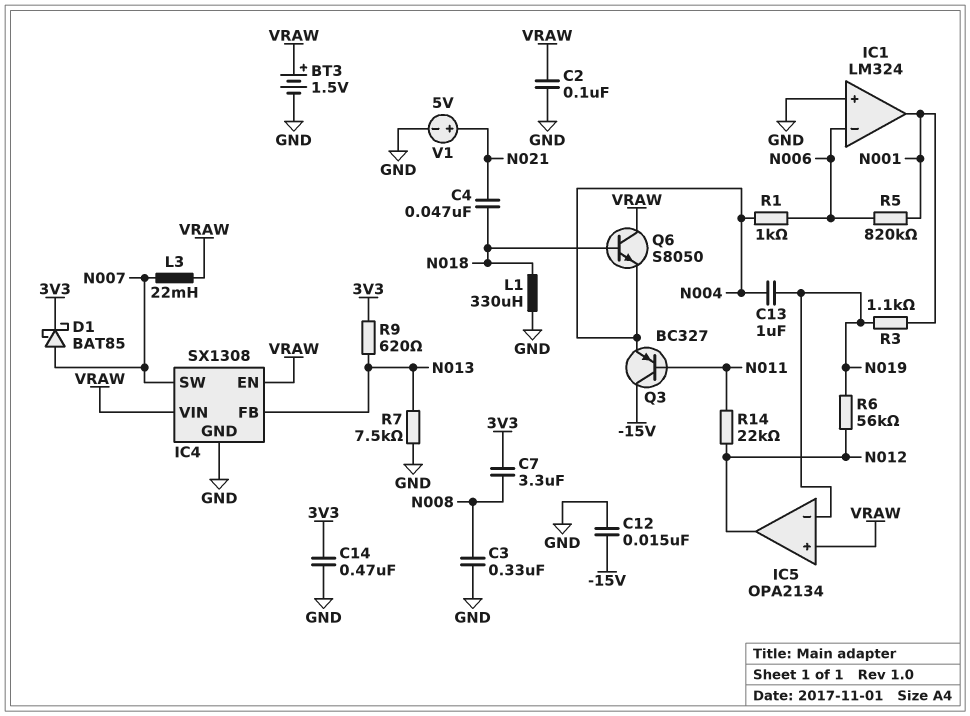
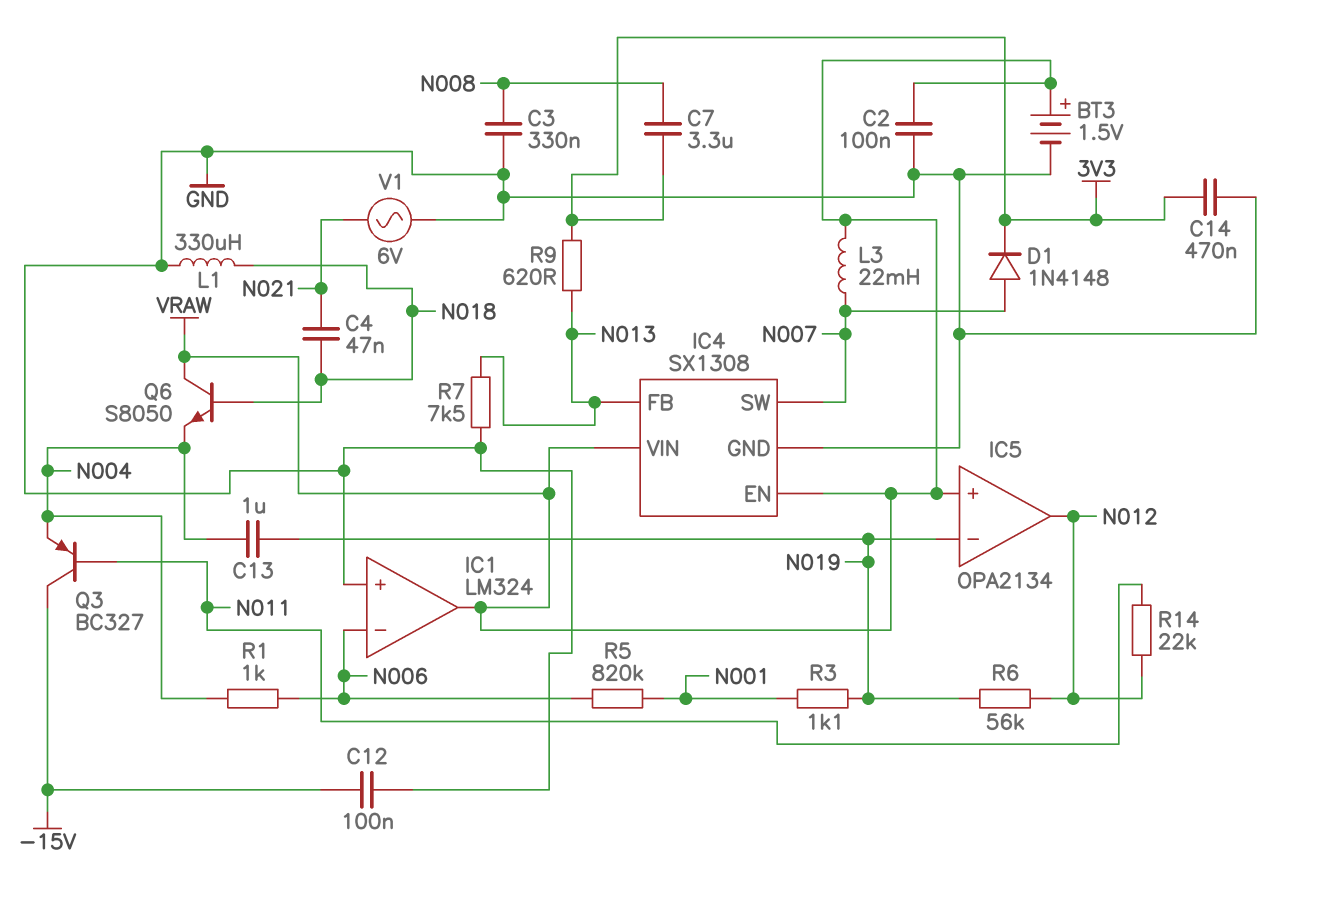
C12: 15nF (-15V, GND) -> 100nF (-15V, GND)
D1: schottky BAT85 (A N007, K 3V3) -> diode 1N4148 (A N007, K 3V3)
IC1 pin out: N001 -> VRAW
V1: 5V (plus N021, minus GND) -> AC 6V (GND, N021)

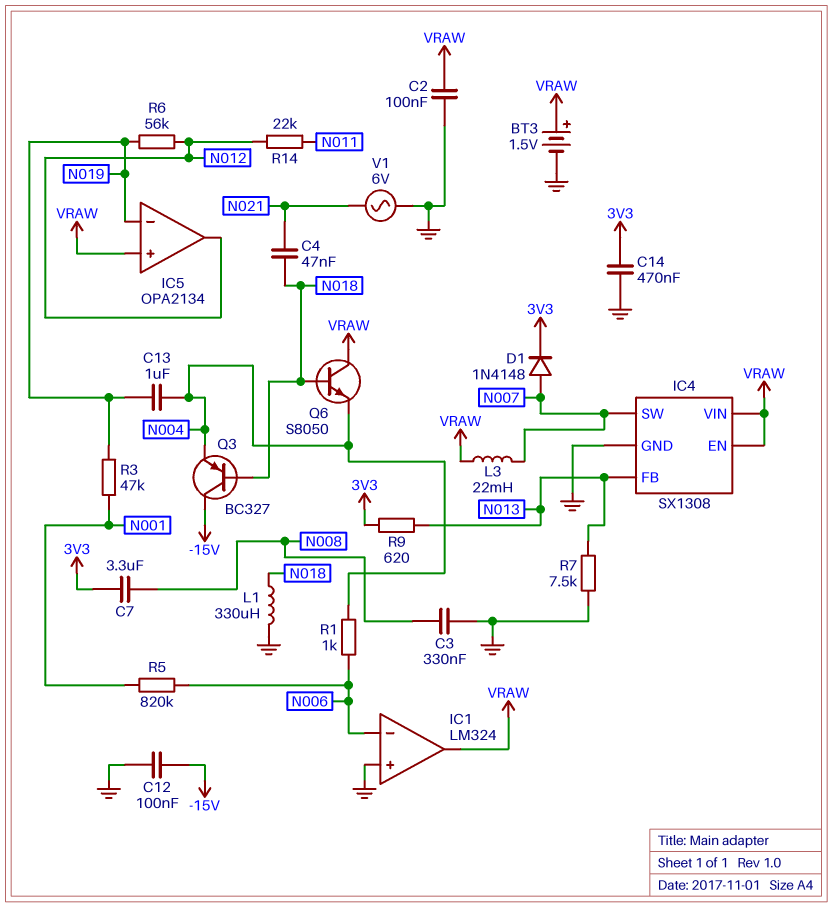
Q3: PNP BC327 (B N011, C -15V, E N004) -> PNP BC327 (B N018, C -15V, E N004)
R3: 1.1k (N001, N019) -> 47k (N001, N019)

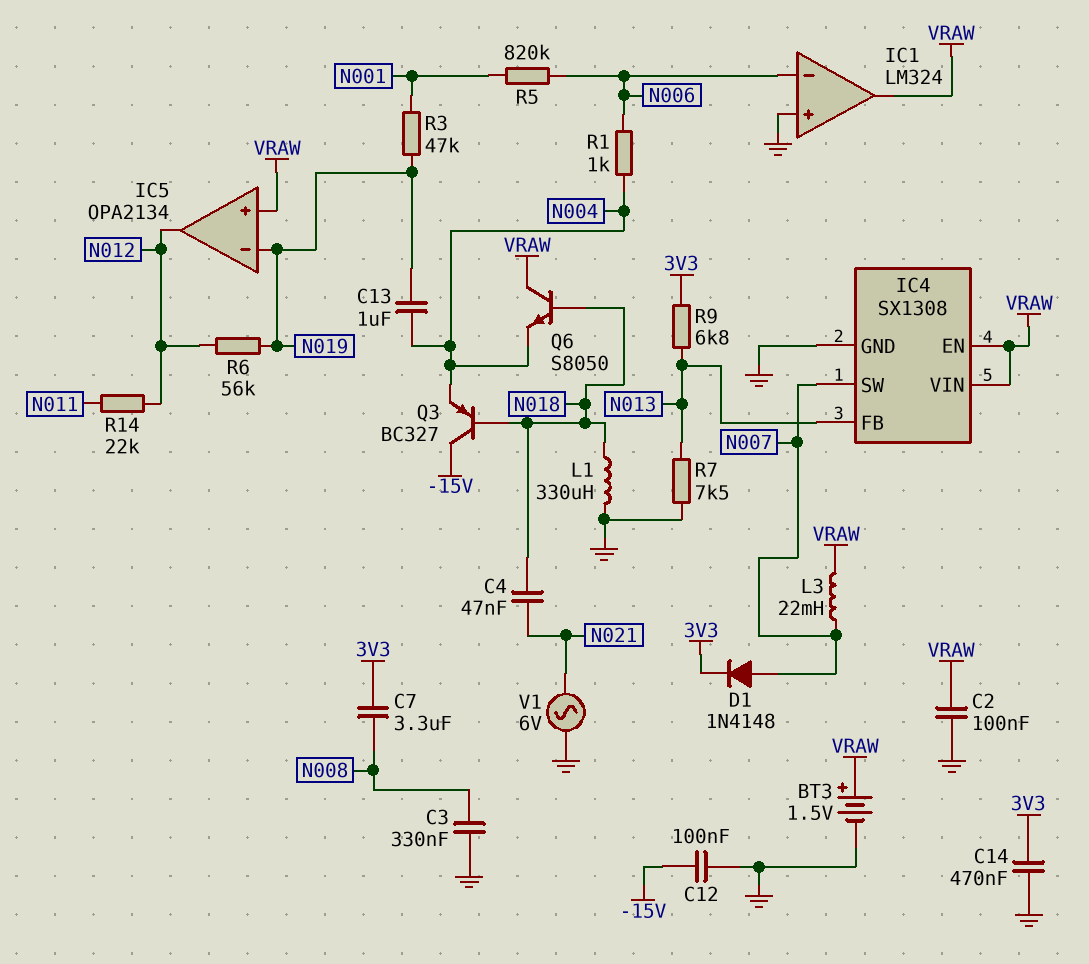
R9: 620 (3V3, N013) -> 6.8k (3V3, N013)

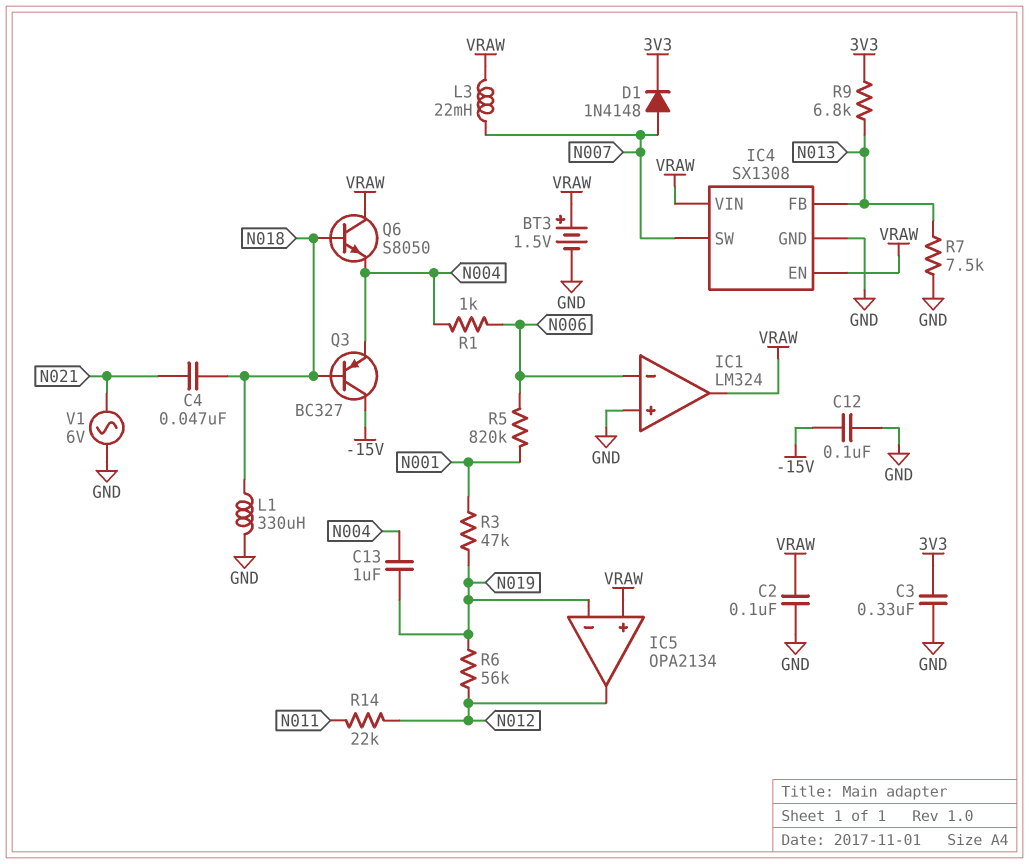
C3: 330nF (GND, N008) -> 330nF (3V3, GND)
C7: 3.3uF (3V3, N008) -> none
C14: 470nF (3V3, GND) -> none

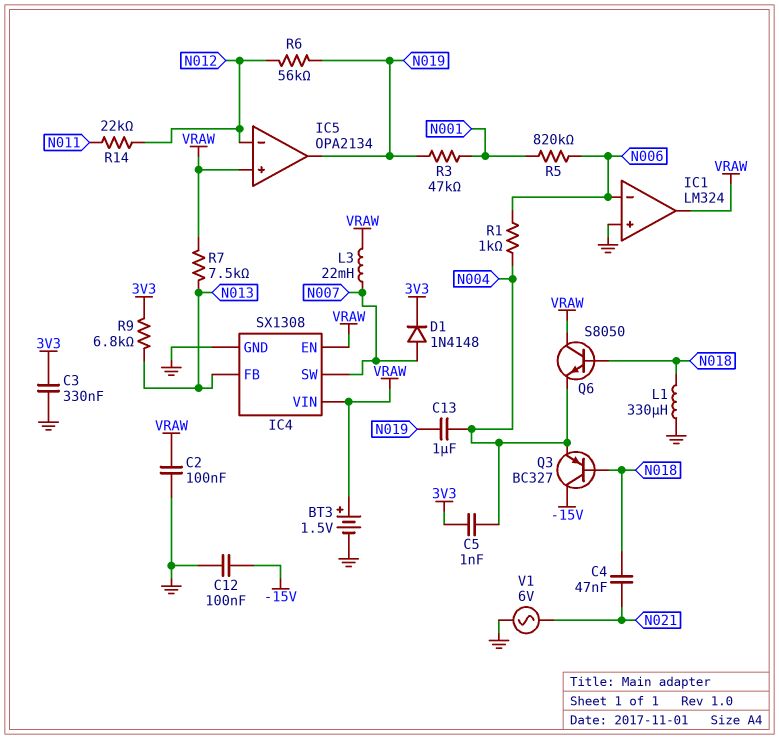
C5: none -> 1nF (3V3, N004)
IC5 pin in-: N019 -> N012
IC5 pin out: N012 -> N019
R7: 7.5k (GND, N013) -> 7.5k (N013, VRAW)

